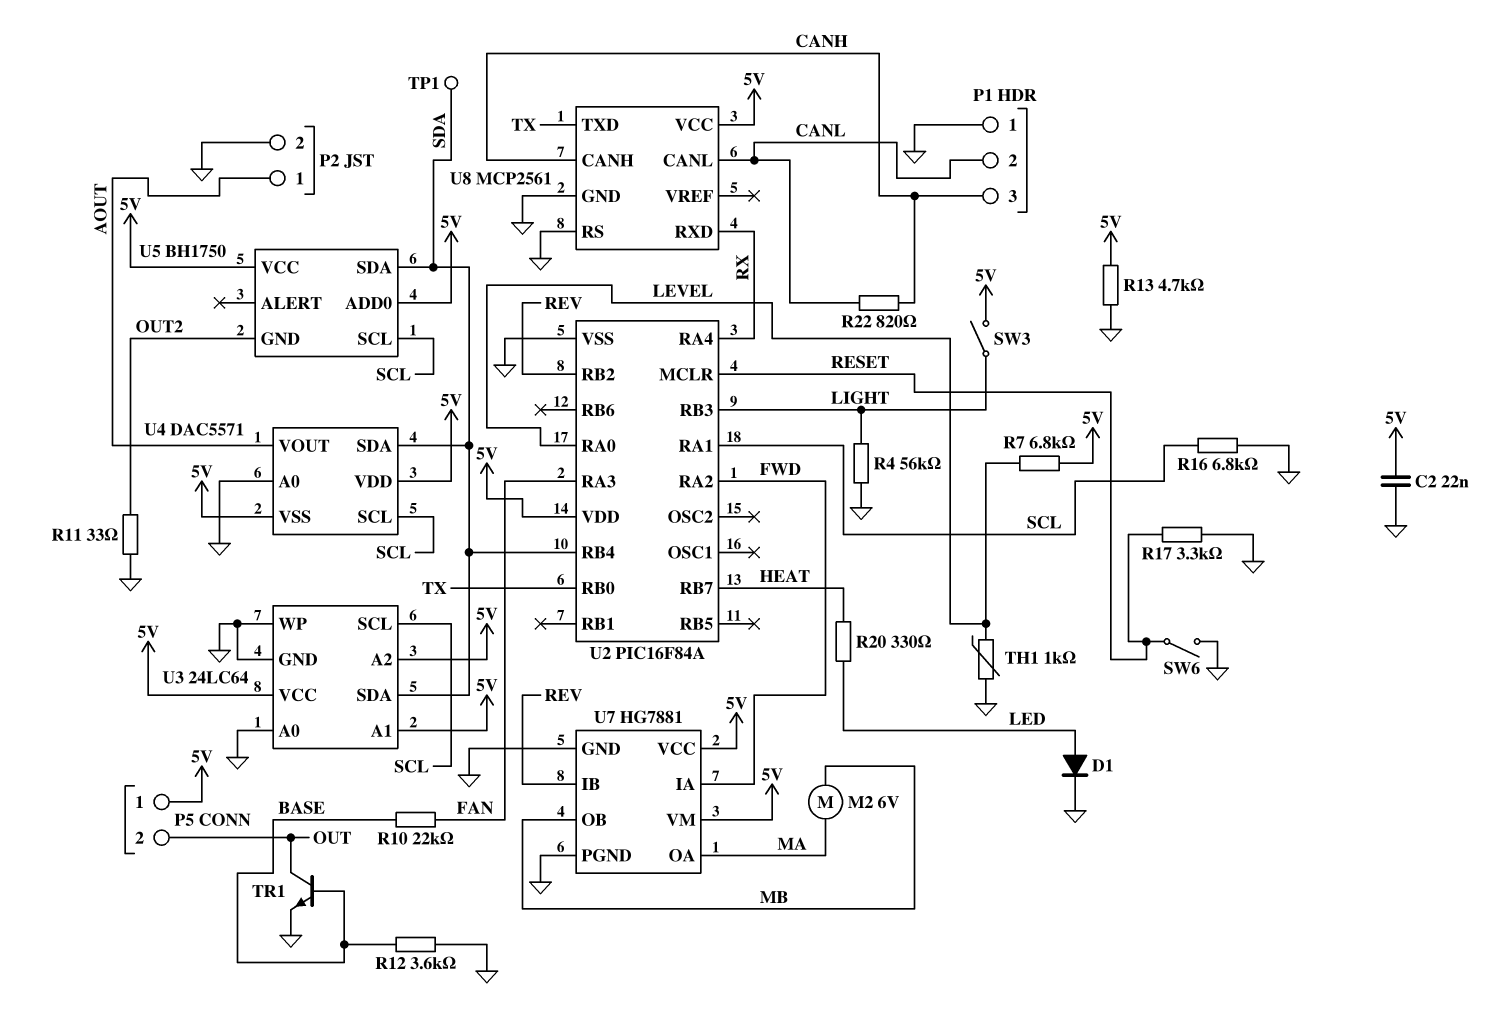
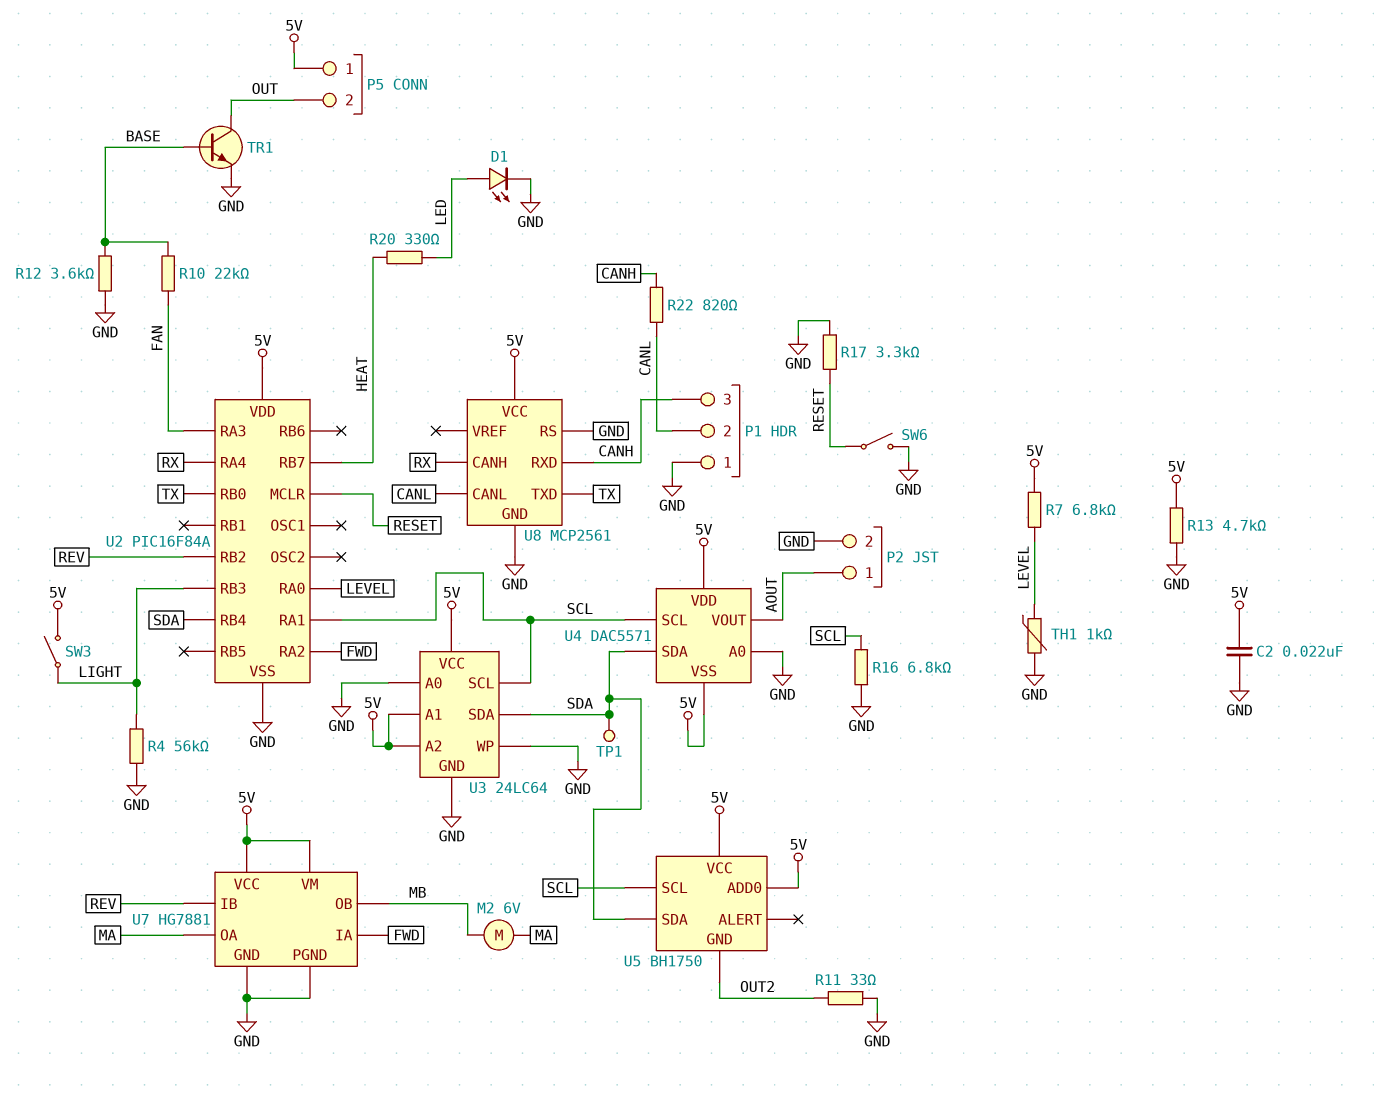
D1: diode (A LED, K GND) -> LED (A LED, K GND)
U8 pin CANH: CANH -> RX
U8 pin RXD: RX -> CANH

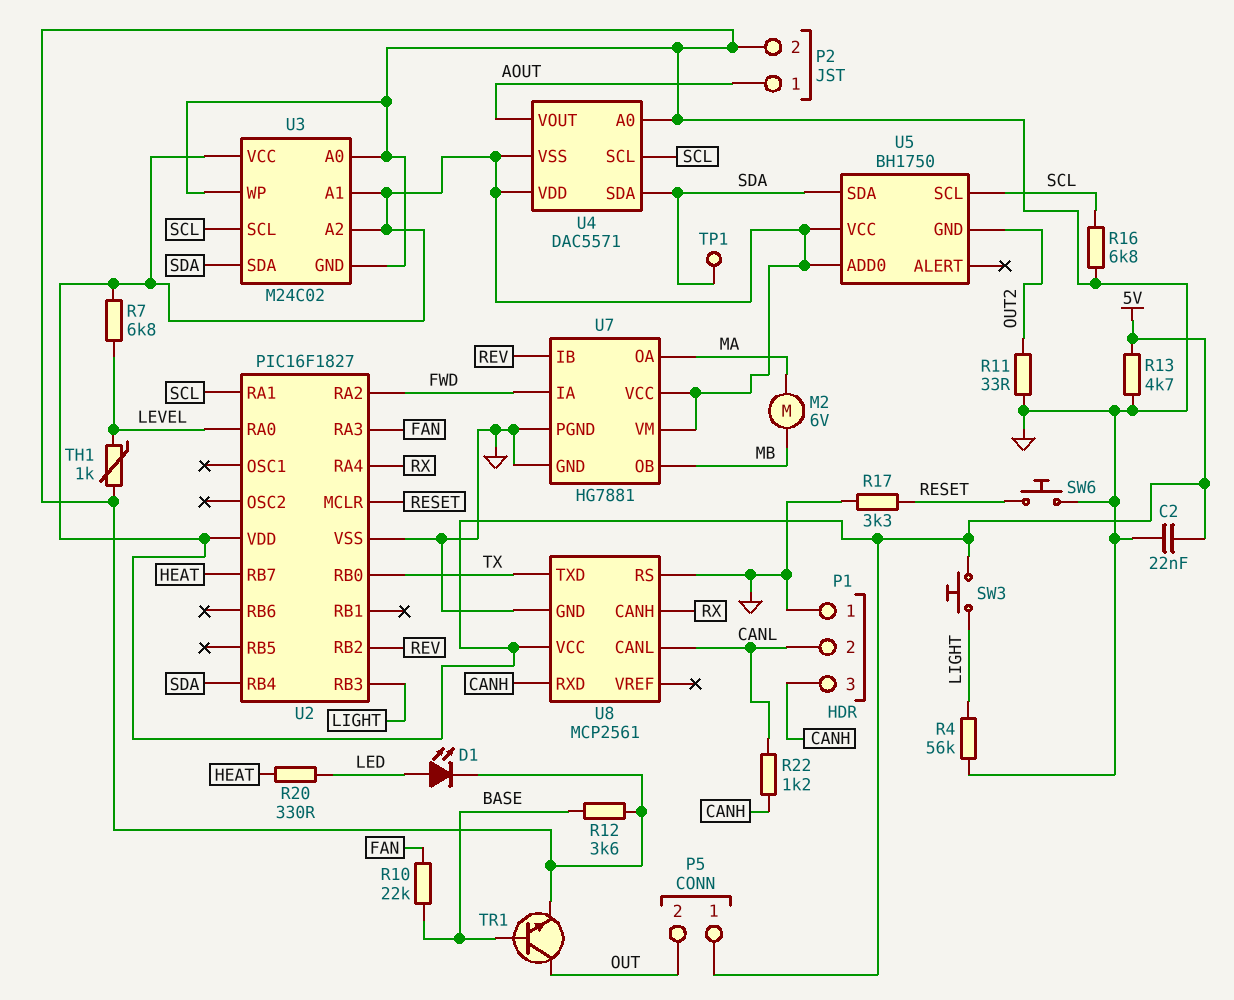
R22: 820 (CANH, CANL) -> 1.2k (CANH, CANL)
SW3: switch (5V, LIGHT) -> button (5V, LIGHT)
SW6: switch (GND, RESET) -> button (GND, RESET)
U2: PIC16F84A -> PIC16F1827
U3: 24LC64 -> M24C02

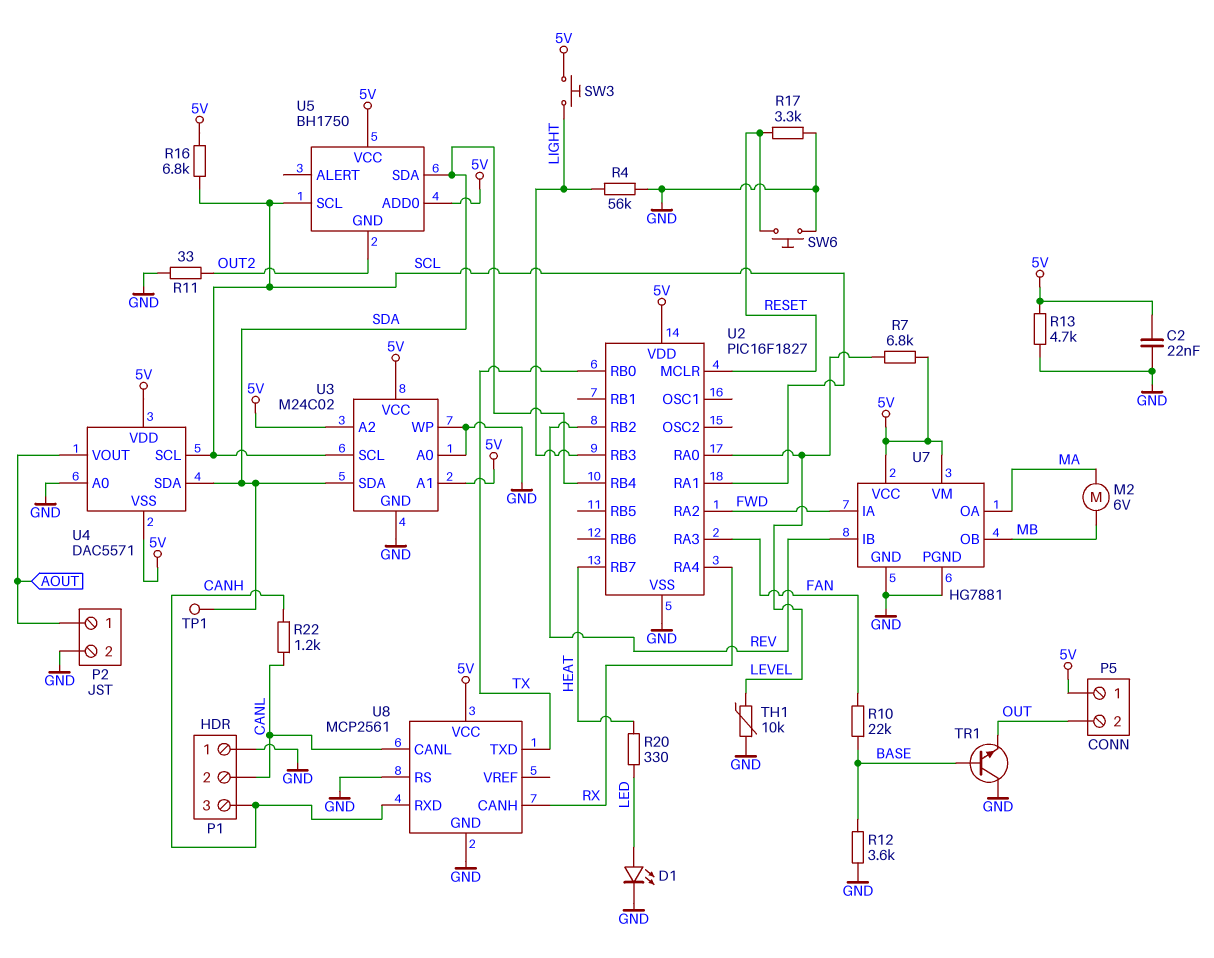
R16: 6.8k (GND, SCL) -> 6.8k (5V, SCL)
TH1: 1k (GND, LEVEL) -> 10k (GND, LEVEL)
TR1: NPN (B BASE, C OUT, E GND) -> NPN (B BASE, C GND, E OUT)

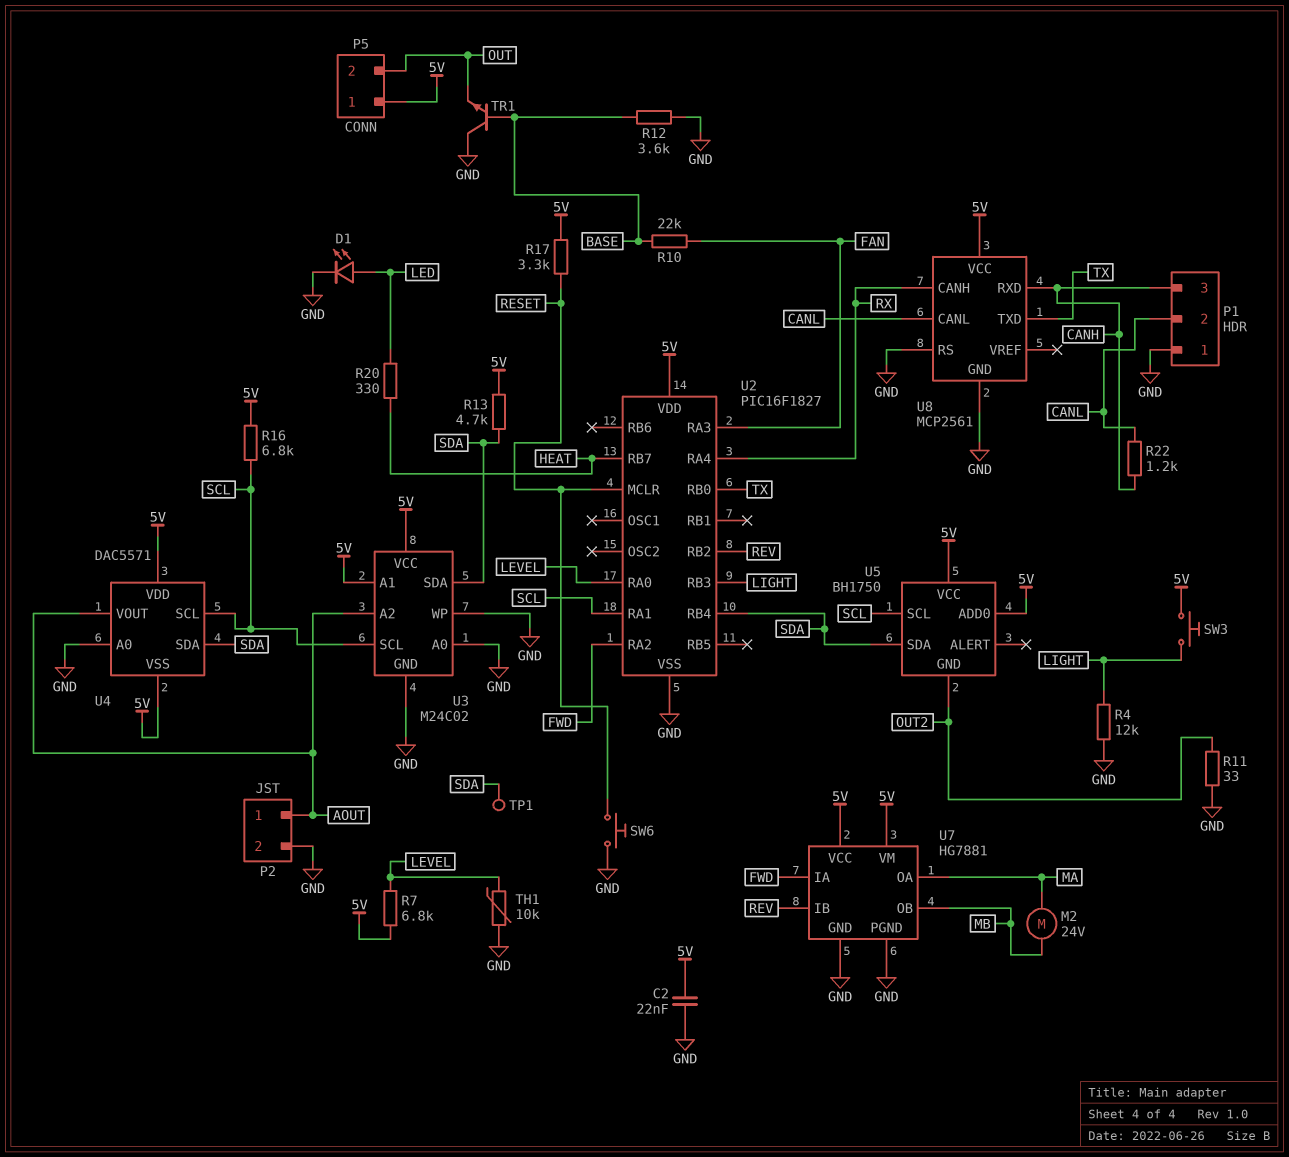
M2: motor 6V (MA, MB) -> motor 24V (MA, MB)
R4: 56k (GND, LIGHT) -> 12k (GND, LIGHT)
R13: 4.7k (5V, GND) -> 4.7k (5V, SDA)
R17: 3.3k (GND, RESET) -> 3.3k (5V, RESET)
U3 pin A2: 5V -> AOUT

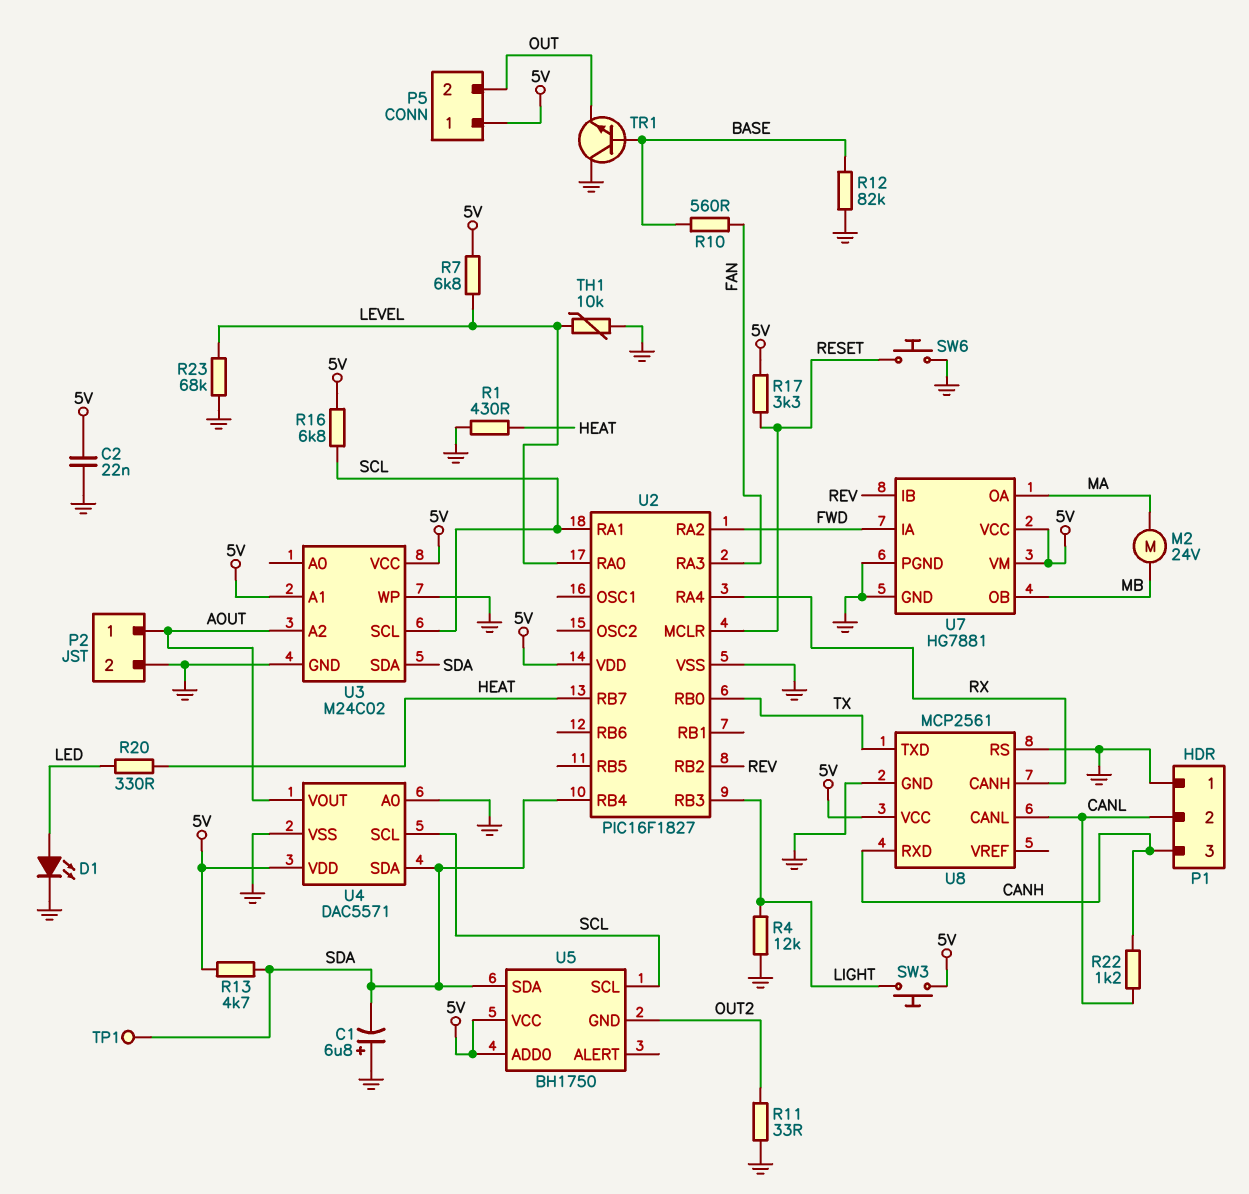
C1: none -> 6.8uF (plus GND, minus SDA)
R1: none -> 430 (GND, HEAT)
R10: 22k (BASE, FAN) -> 560 (BASE, FAN)
R12: 3.6k (BASE, GND) -> 82k (BASE, GND)
R23: none -> 68k (GND, LEVEL)
U3 pin A0: GND -> none
U4 pin VSS: 5V -> GND

